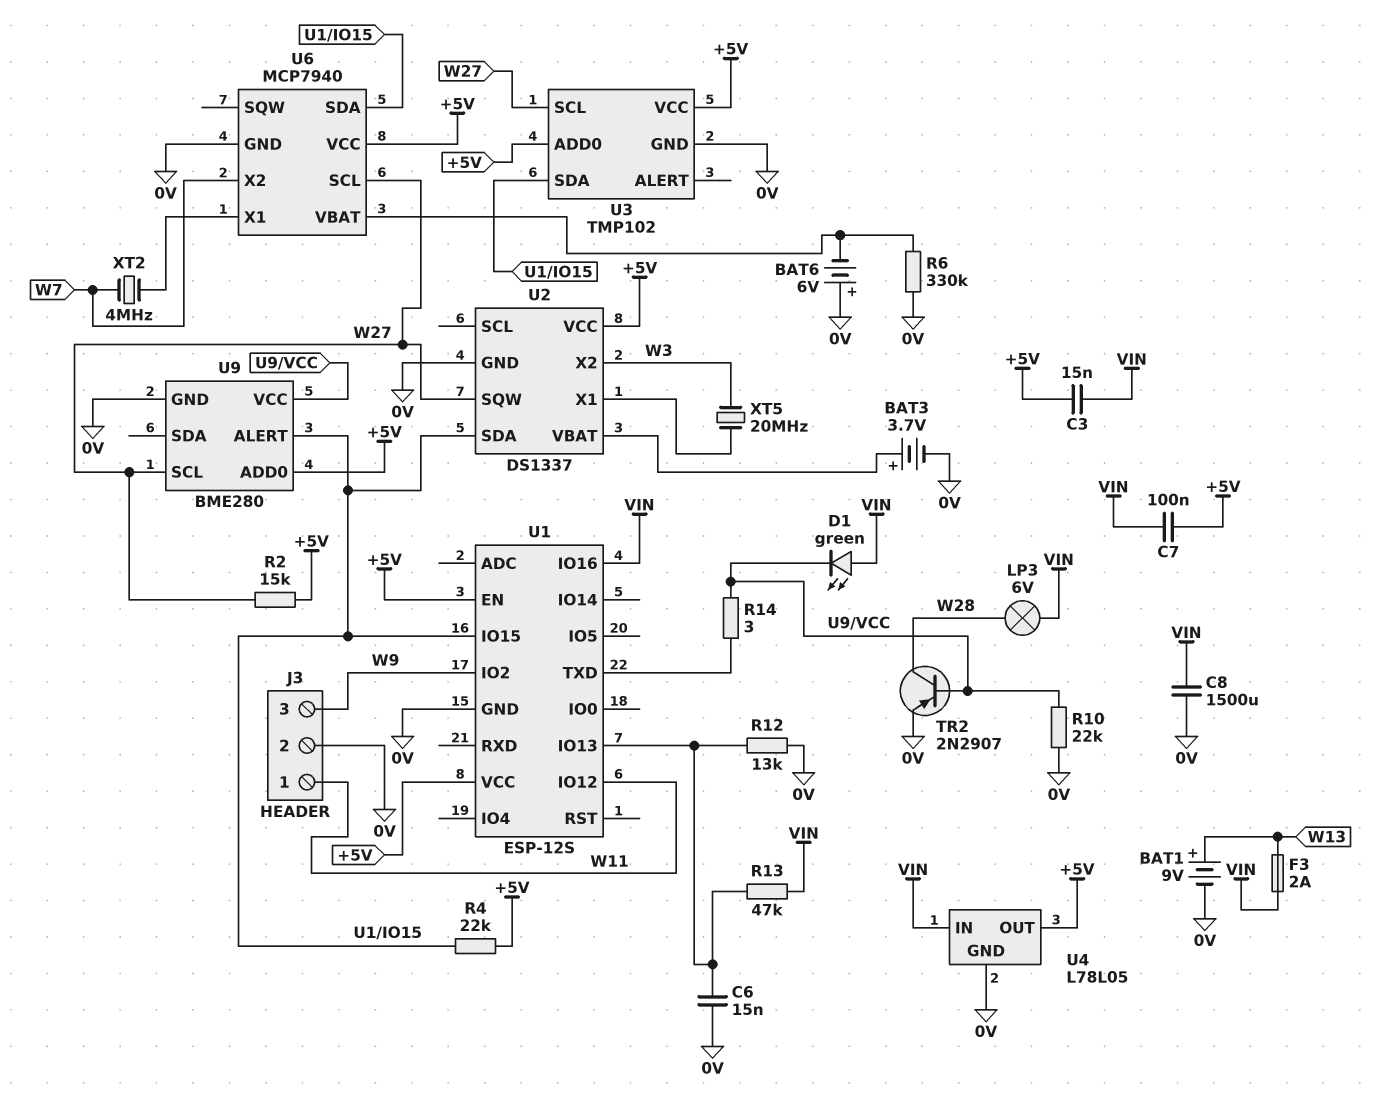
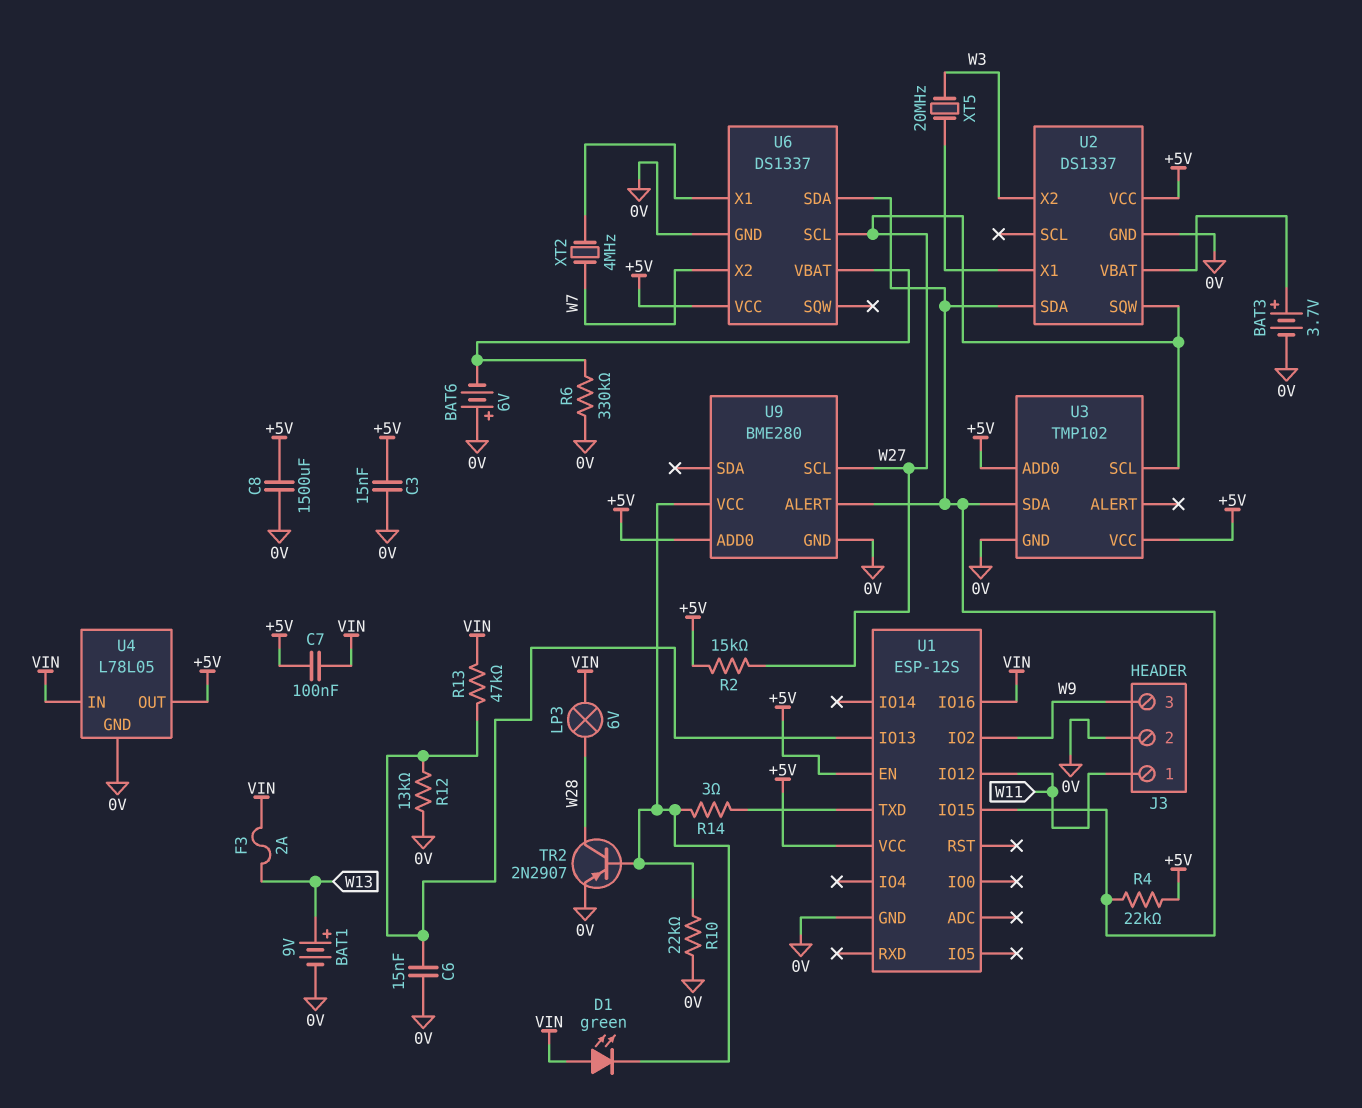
C3: 15nF (+5V, VIN) -> 15nF (+5V, 0V)
C8: 1500uF (0V, VIN) -> 1500uF (+5V, 0V)
U6: MCP7940 -> DS1337

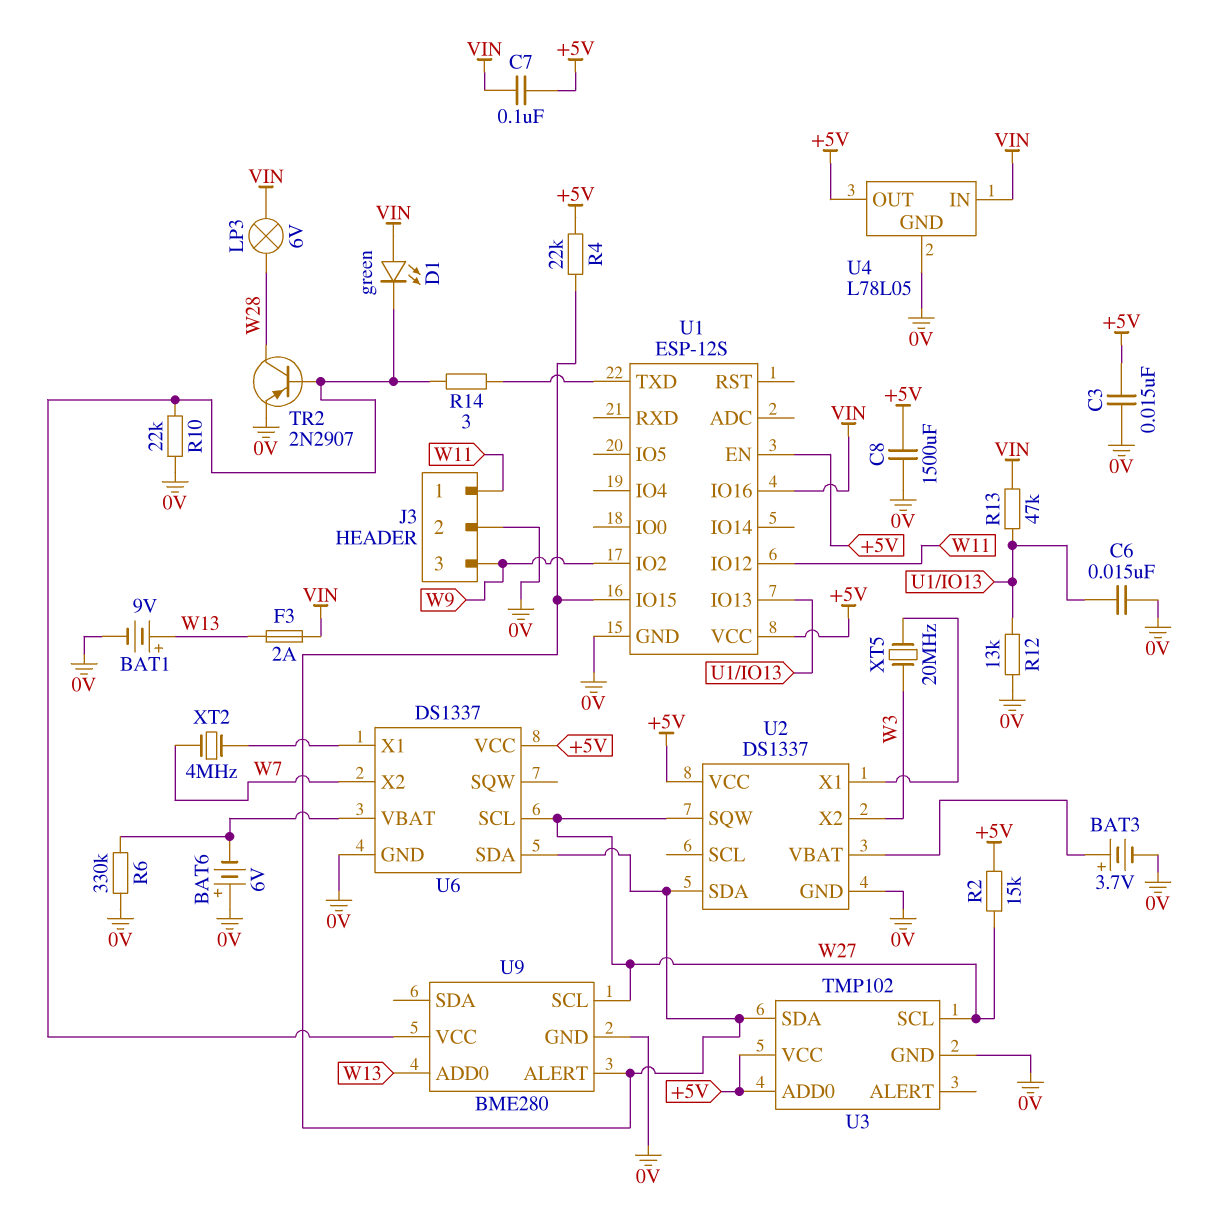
U9 pin ADD0: +5V -> W13

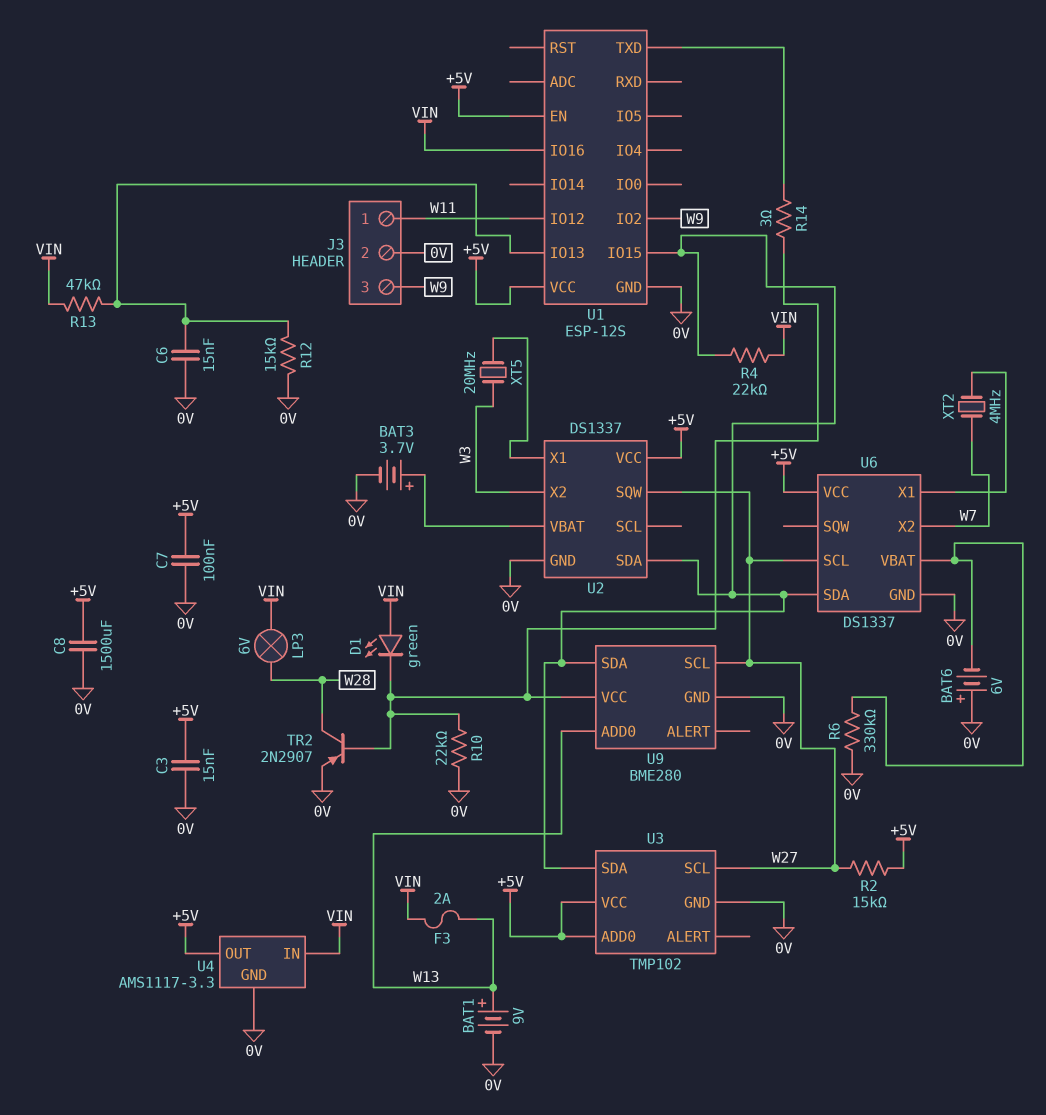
C7: 100nF (+5V, VIN) -> 100nF (+5V, 0V)
R4: 22k (+5V, U1/IO15) -> 22k (U1/IO15, VIN)
R12: 13k (0V, U1/IO13) -> 15k (0V, U1/IO13)
U4: L78L05 -> AMS1117-3.3
U9 pin ALERT: U1/IO15 -> none
U9 pin SDA: none -> U1/IO15

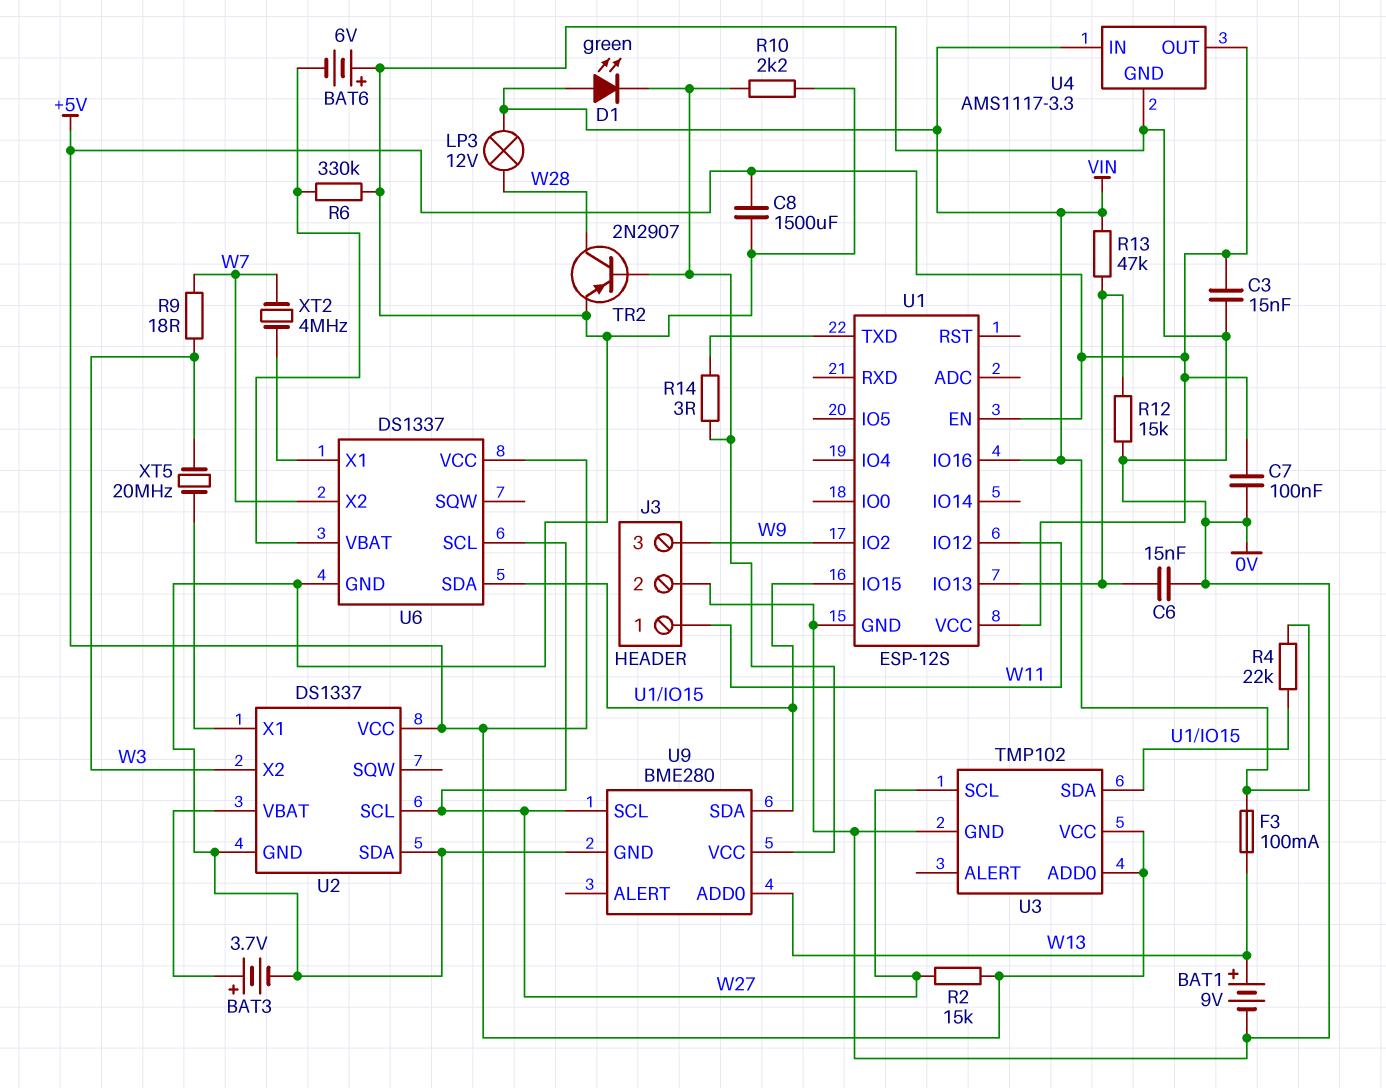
F3: 2A (VIN, W13) -> 100mA (VIN, W13)
LP3: lamp 6V (VIN, W28) -> lamp 12V (VIN, W28)
R9: none -> 18 (W3, W7)
R10: 22k (0V, U9/VCC) -> 2.2k (0V, U9/VCC)
U2 pin SCL: none -> W27
U2 pin SDA: U1/IO15 -> 0V
U2 pin SQW: W27 -> none

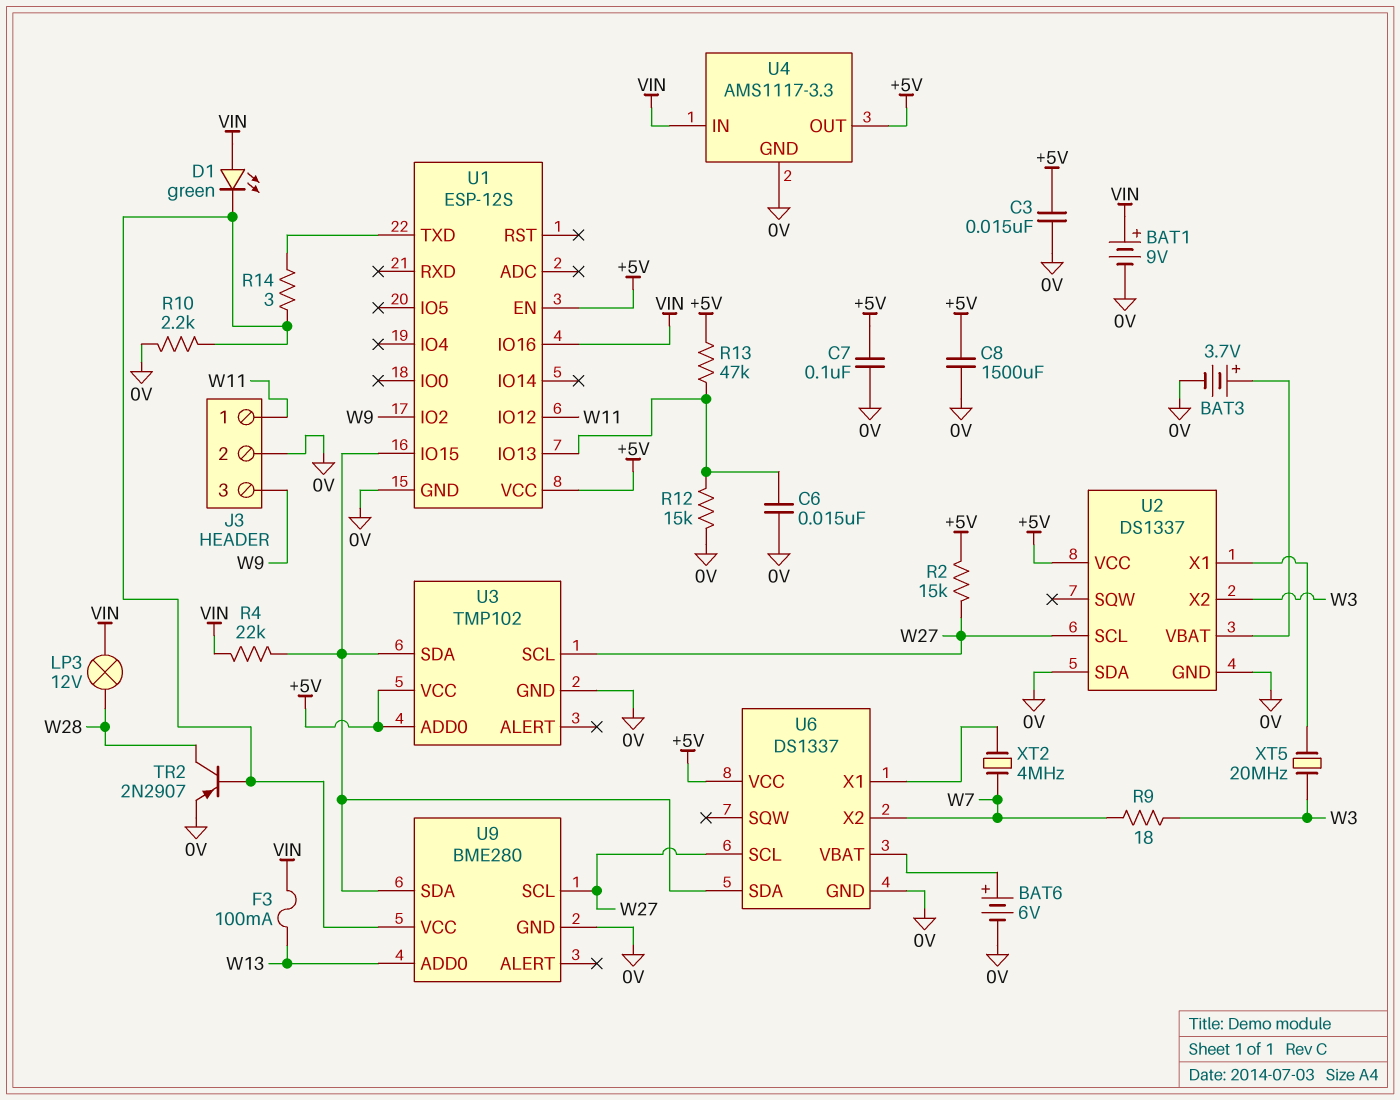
BAT1: 9V (plus W13, minus 0V) -> 9V (plus VIN, minus 0V)
BAT6: 6V (plus 0V, minus U6/VBAT) -> 6V (plus U6/VBAT, minus 0V)
R6: 330k (0V, U6/VBAT) -> none
R13: 47k (U1/IO13, VIN) -> 47k (+5V, U1/IO13)

